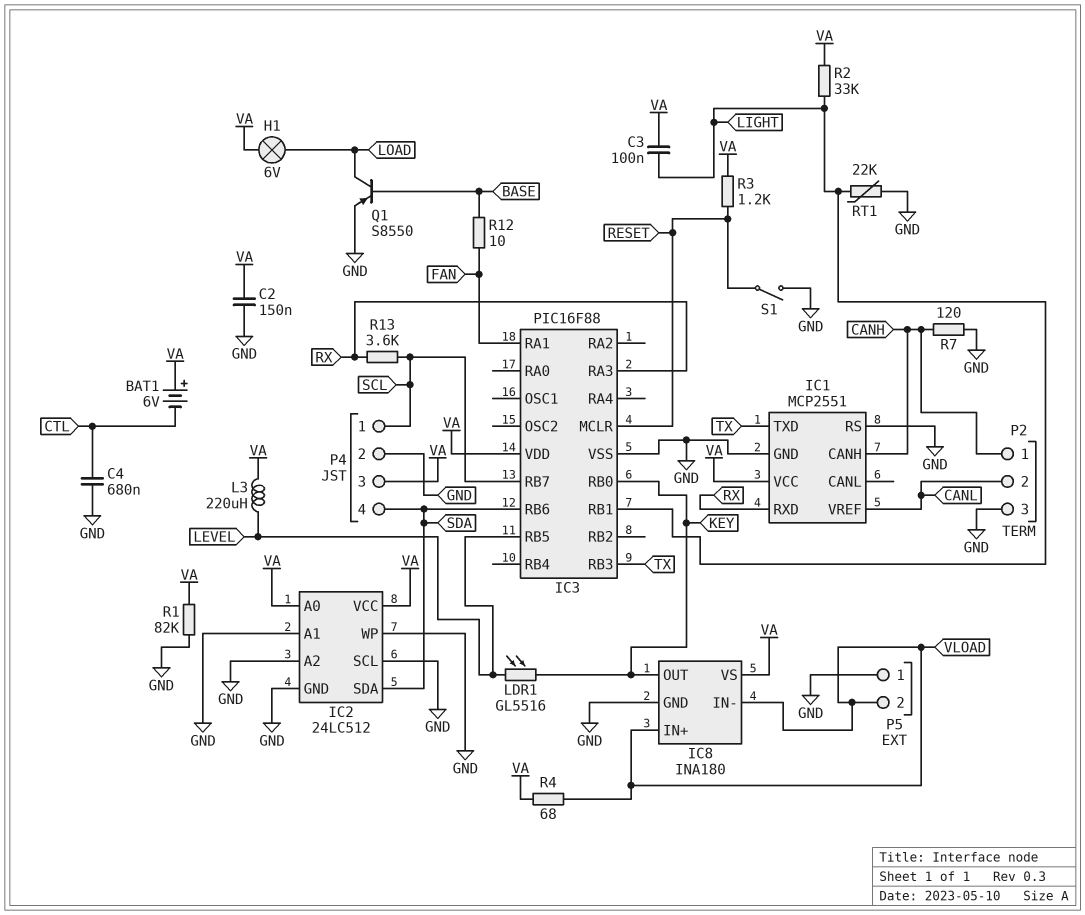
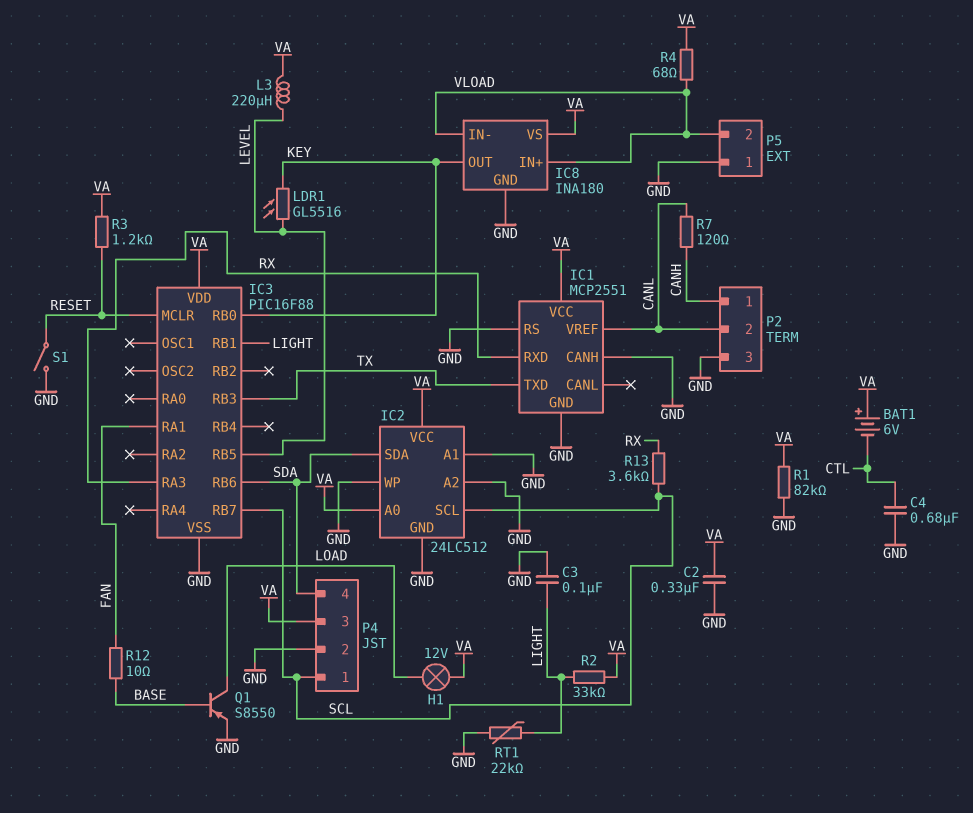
C2: 150nF (GND, VA) -> 330nF (GND, VA)
C3: 100nF (LIGHT, VA) -> 100nF (GND, LIGHT)
H1: lamp 6V (LOAD, VA) -> lamp 12V (LOAD, VA)
IC1 pin CANH: CANH -> GND
IC2 pin SCL: GND -> SCL
R7: 120 (CANH, GND) -> 120 (CANH, CANL)

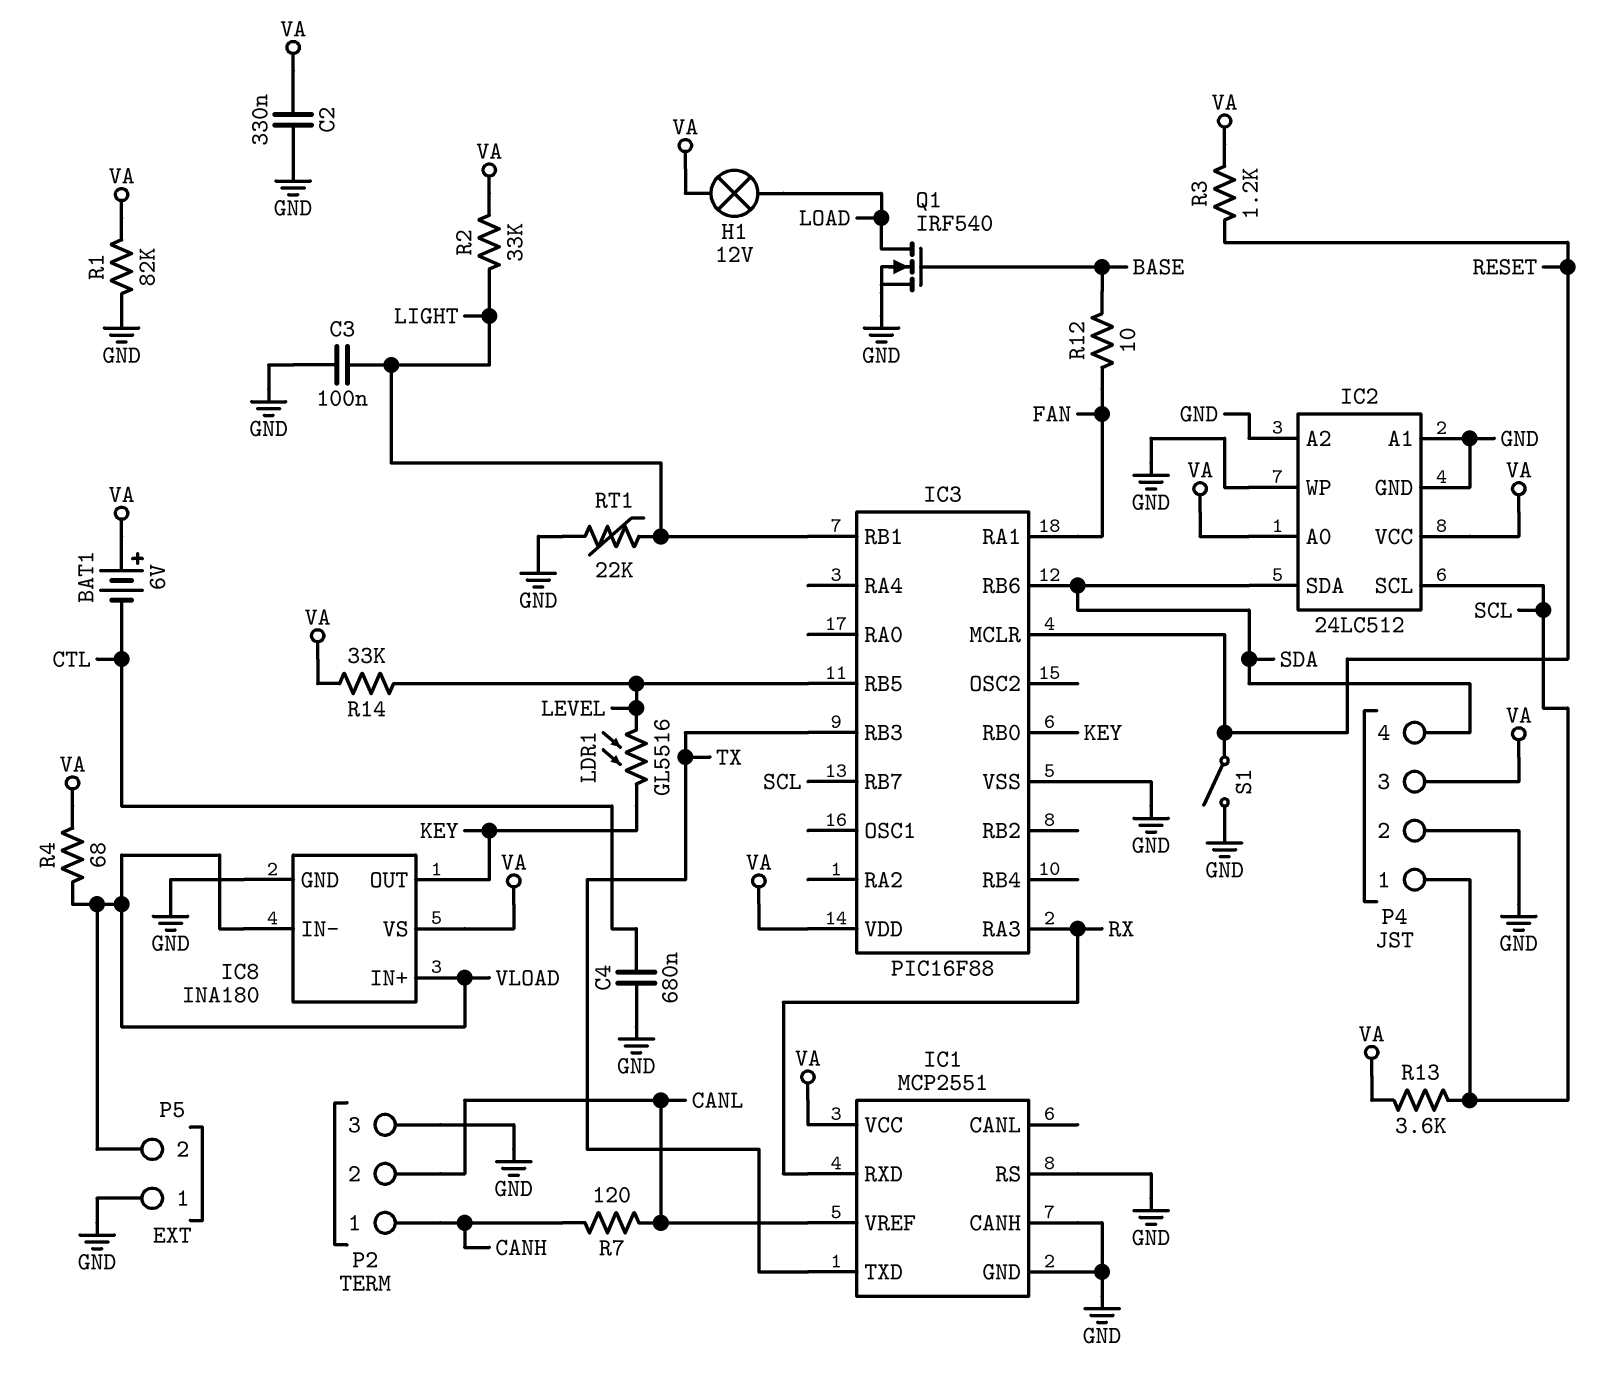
L3: 220uH (LEVEL, VA) -> none
Q1: PNP S8550 (B BASE, C LOAD, E GND) -> NMOS IRF540 (G BASE, D LOAD, S GND)
R13: 3.6k (RX, SCL) -> 3.6k (SCL, VA)
R14: none -> 33k (LEVEL, VA)

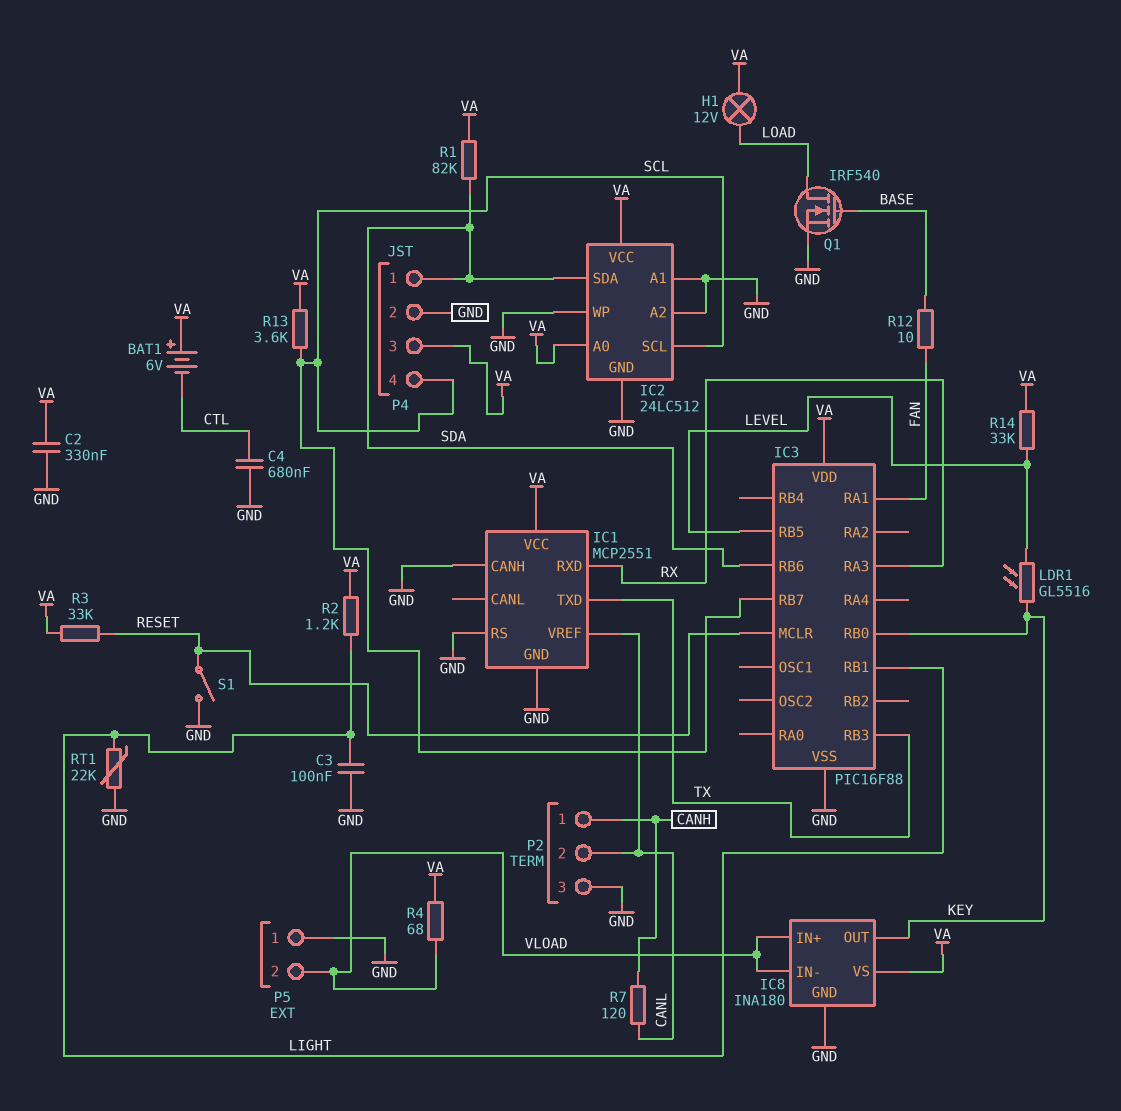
P4 pin 1: SCL -> SDA
P4 pin 4: SDA -> SCL
R1: 82k (GND, VA) -> 82k (SDA, VA)
R2: 33k (LIGHT, VA) -> 1.2k (LIGHT, VA)
R3: 1.2k (RESET, VA) -> 33k (RESET, VA)

